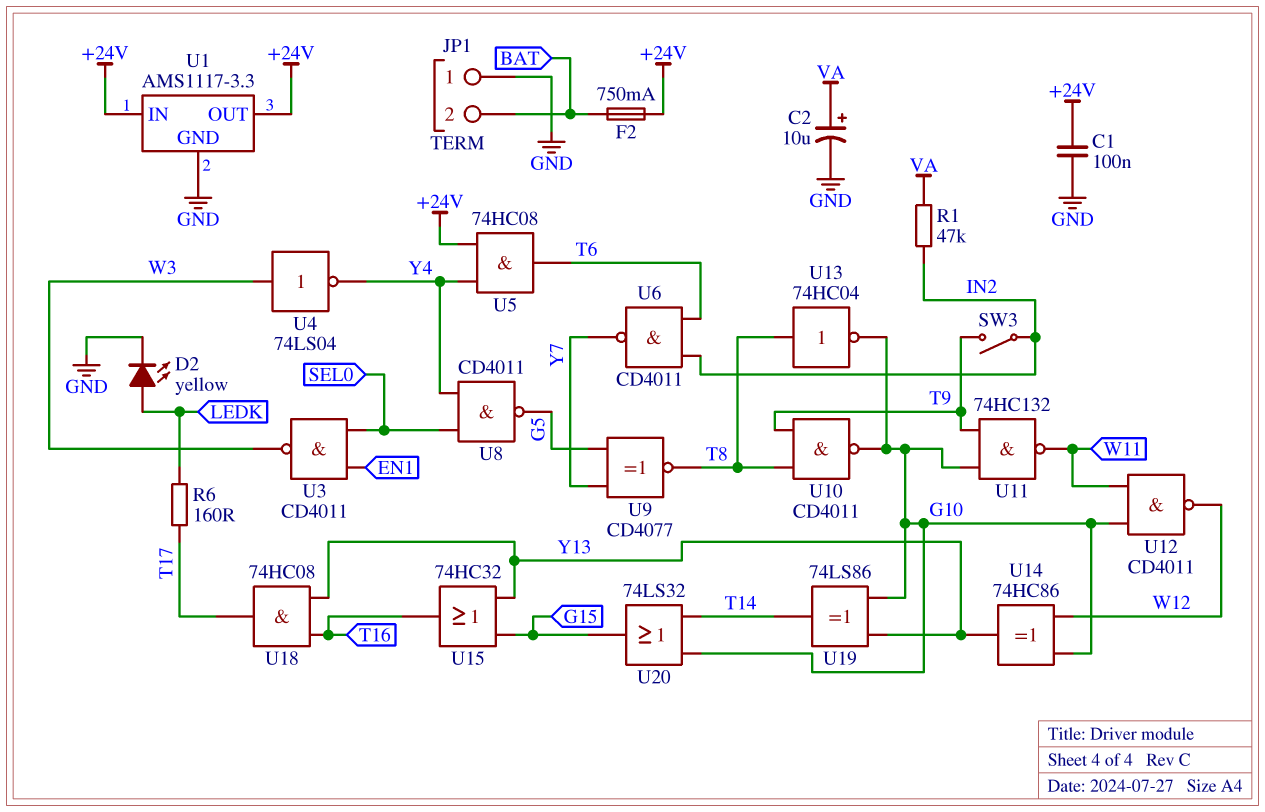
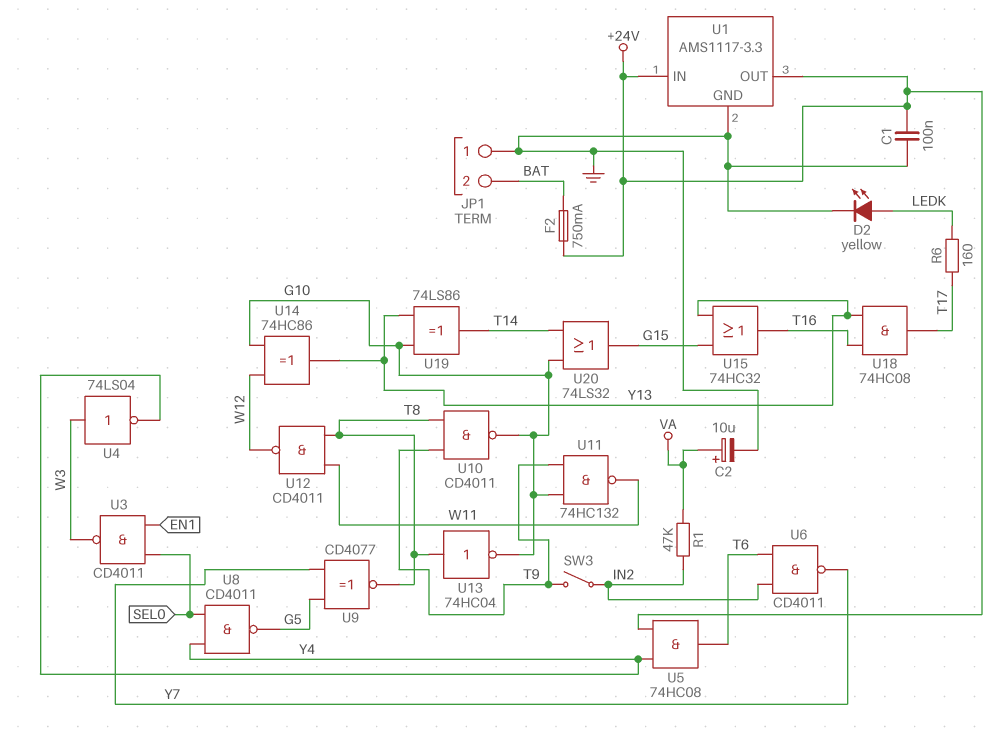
U12: NAND CD4011 (in G10, in W11, out W12) -> NAND CD4011 (in T8, in W11, out W12)

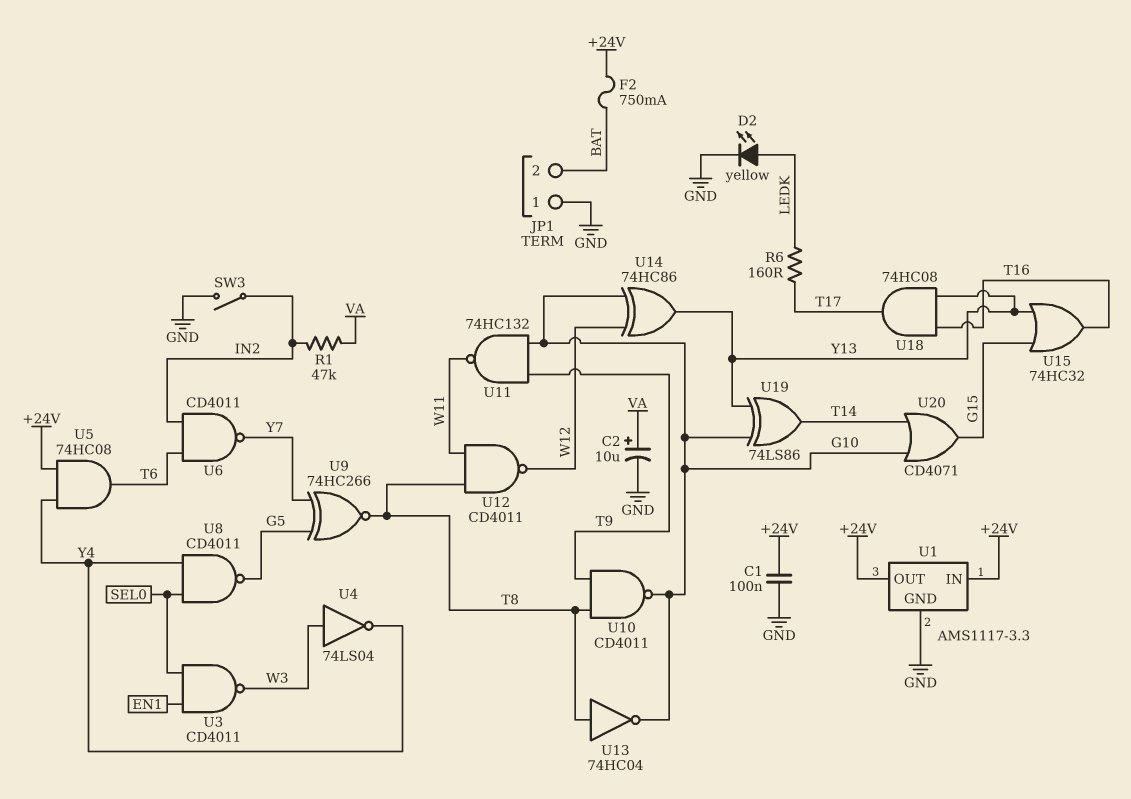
SW3: switch (IN2, T9) -> switch (GND, IN2)
U9: XNOR CD4077 (in G5, in Y7, out T8) -> XNOR 74HC266 (in G5, in Y7, out T8)
U20: OR 74LS32 (in G10, in T14, out G15) -> OR CD4071 (in G10, in T14, out G15)

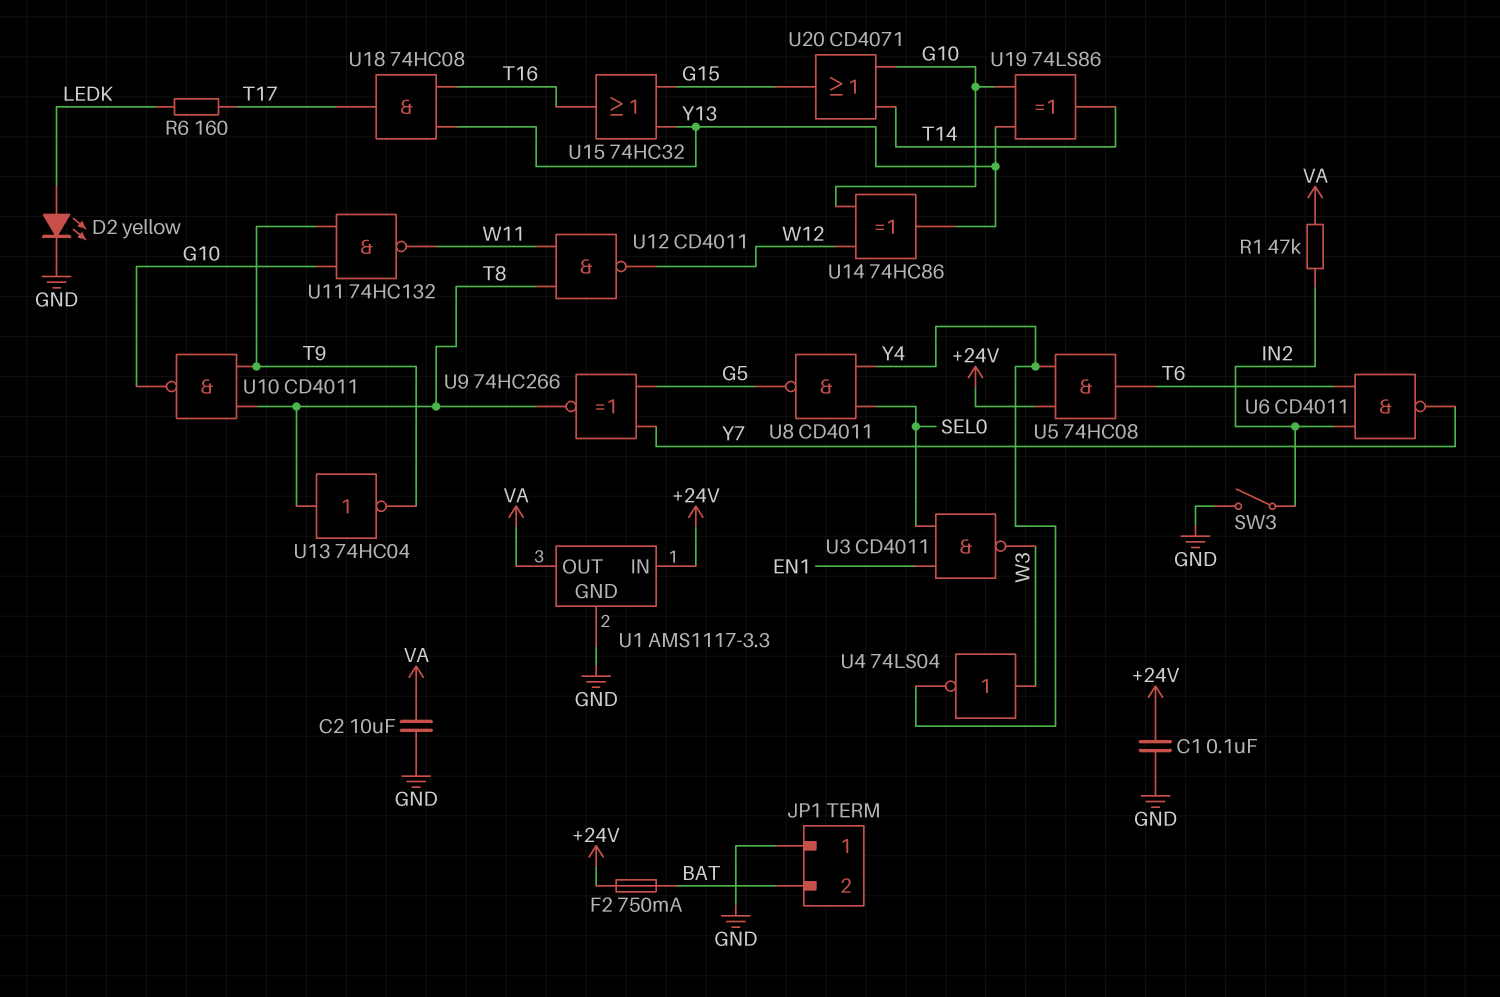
C2: 10uF (plus VA, minus GND) -> 10uF (GND, VA)
U1 pin OUT: +24V -> VA
U13: NOT 74HC04 (in T8, out G10) -> NOT 74HC04 (in T8, out T9)

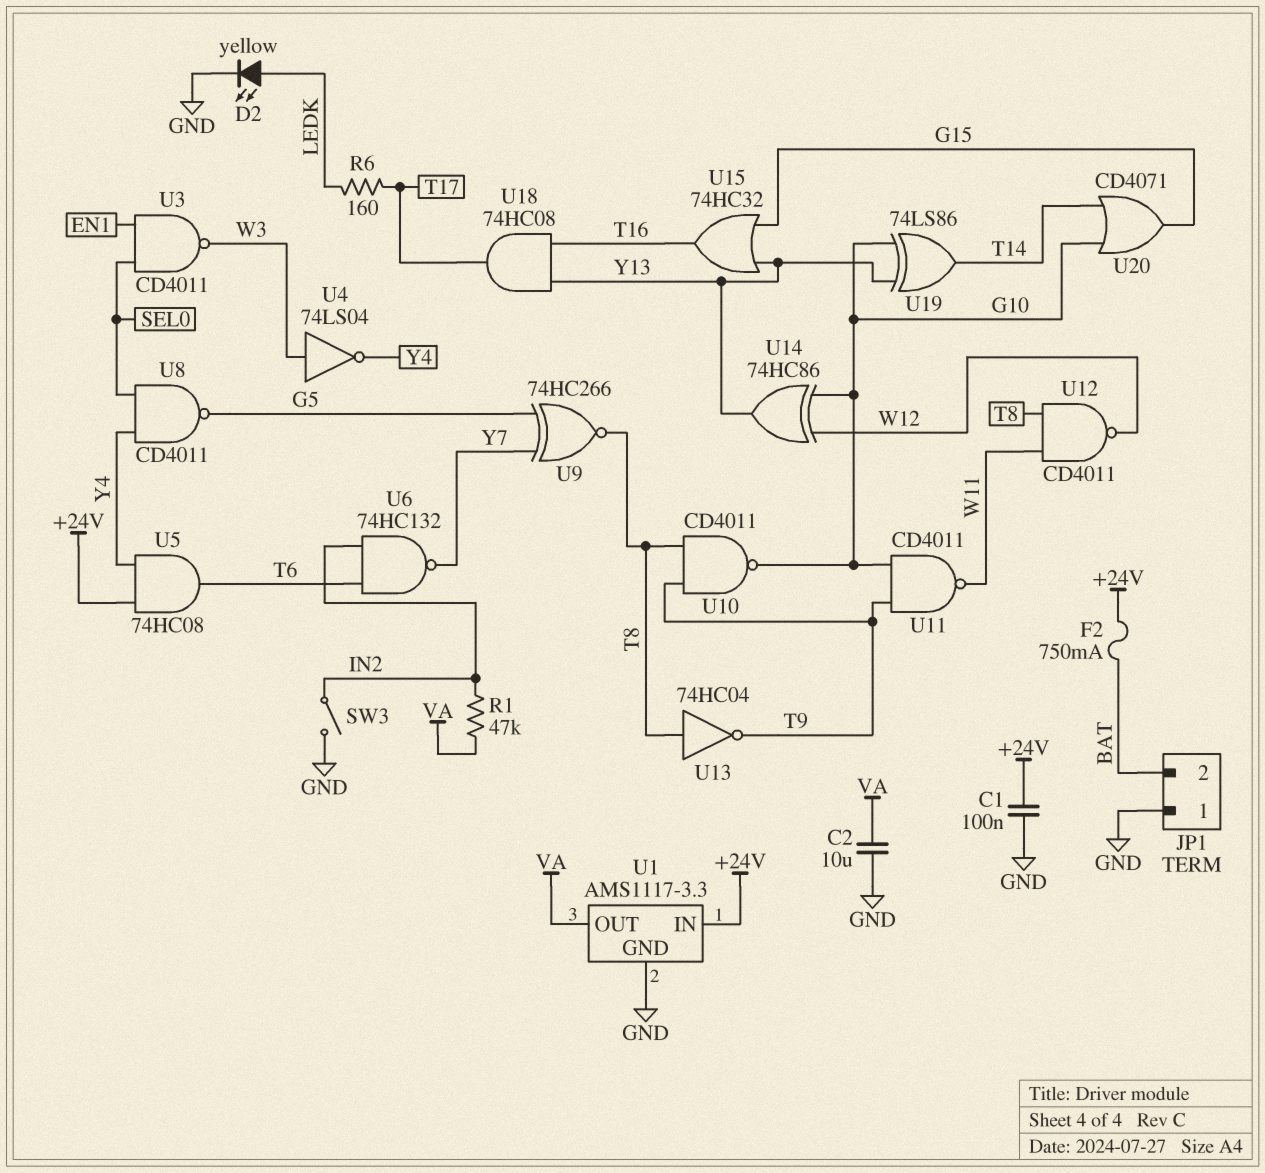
U6: NAND CD4011 (in IN2, in T6, out Y7) -> NAND 74HC132 (in IN2, in T6, out Y7)
U11: NAND 74HC132 (in G10, in T9, out W11) -> NAND CD4011 (in G10, in T9, out W11)

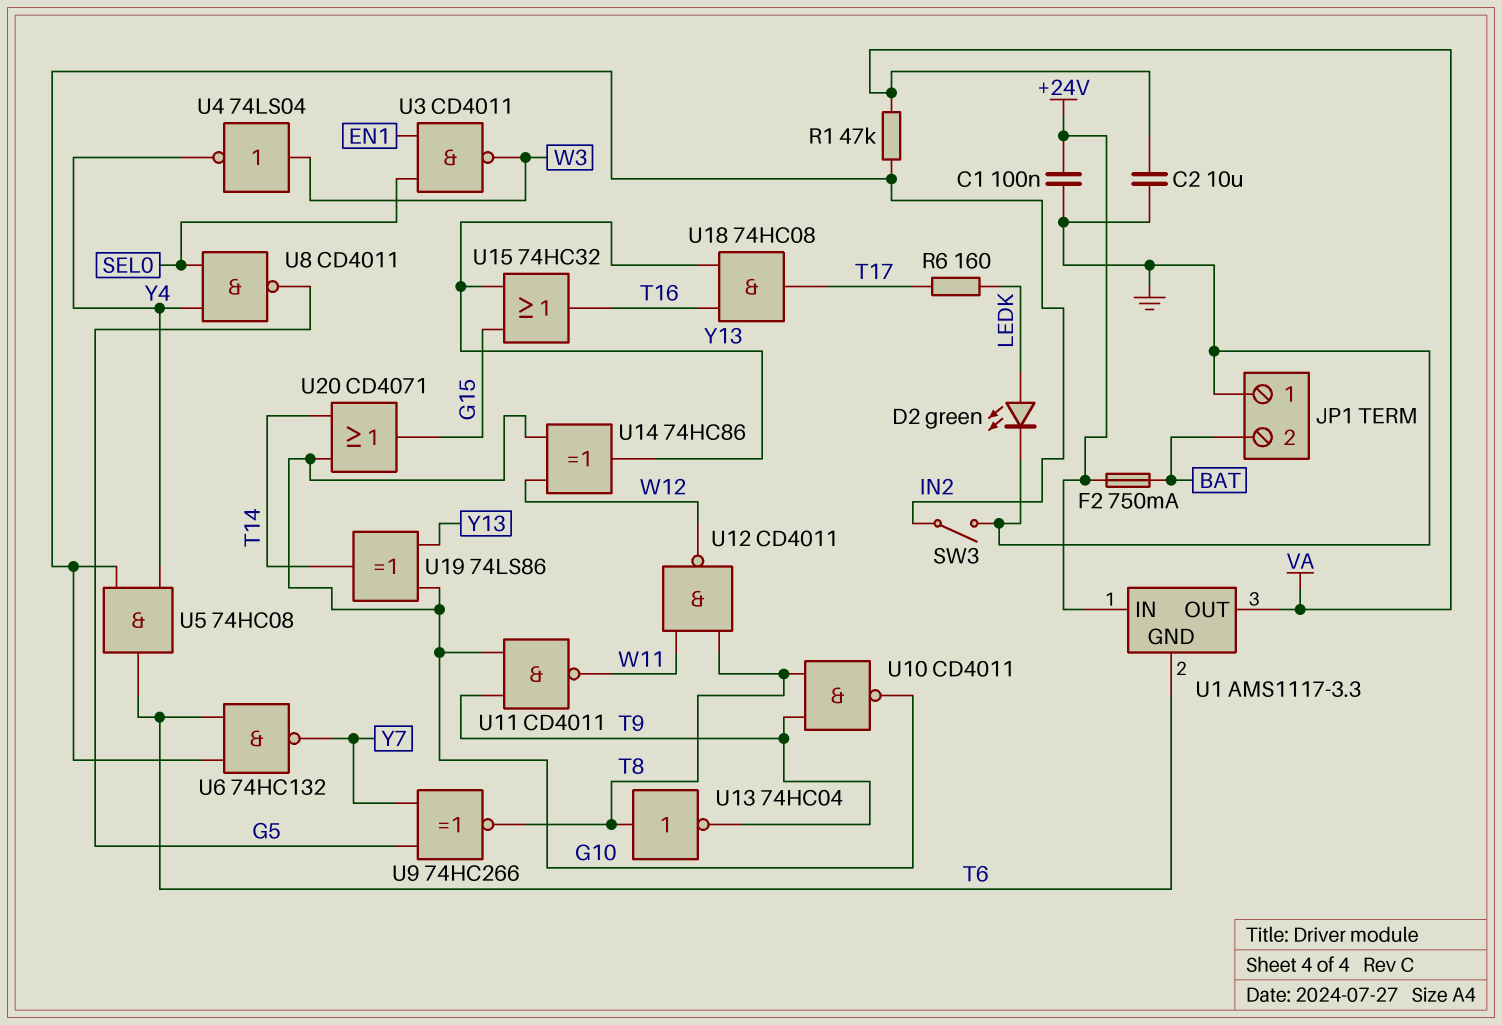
D2: LED yellow (A LEDK, K GND) -> LED green (A LEDK, K GND)
U1 pin GND: GND -> T6
U5: AND 74HC08 (in +24V, in Y4, out T6) -> AND 74HC08 (in IN2, in Y4, out T6)

